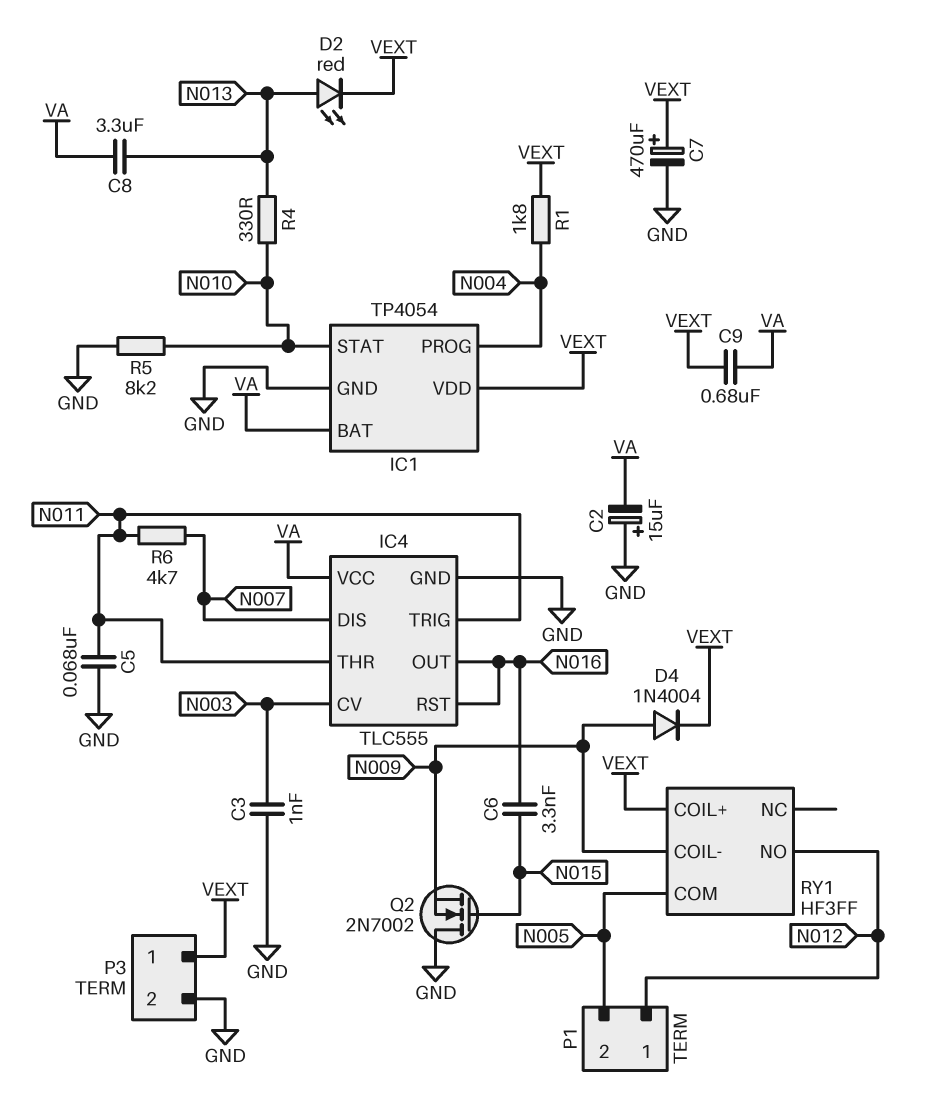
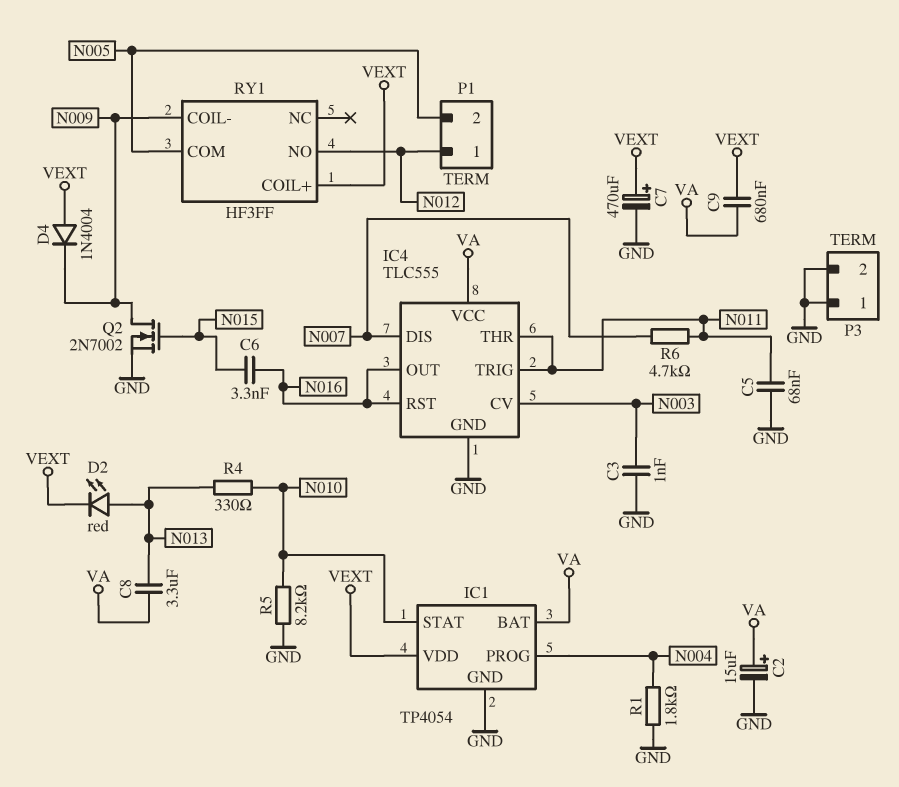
C2: 15uF (plus GND, minus VA) -> 15uF (plus VA, minus GND)
D4: diode 1N4004 (A N009, K VEXT) -> diode 1N4004 (A VEXT, K N009)
P3 pin 1: VEXT -> GND
Q2: NMOS 2N7002 (G N015, D GND, S N009) -> NMOS 2N7002 (G N015, D N009, S GND)
R1: 1.8k (N004, VEXT) -> 1.8k (GND, N004)

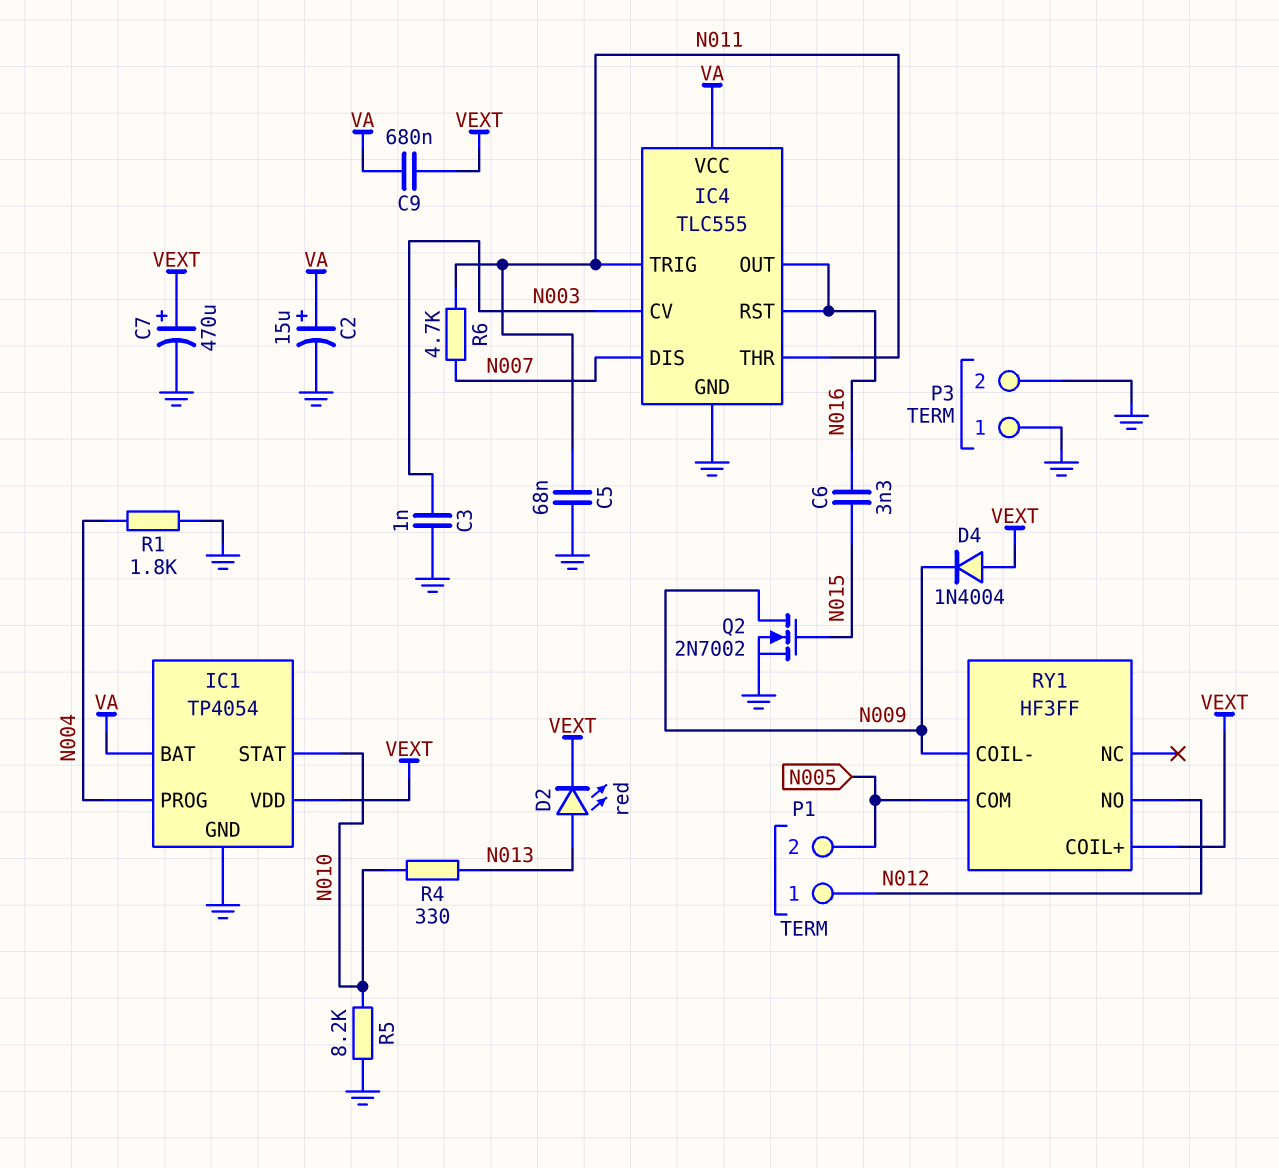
C8: 3.3uF (N013, VA) -> none

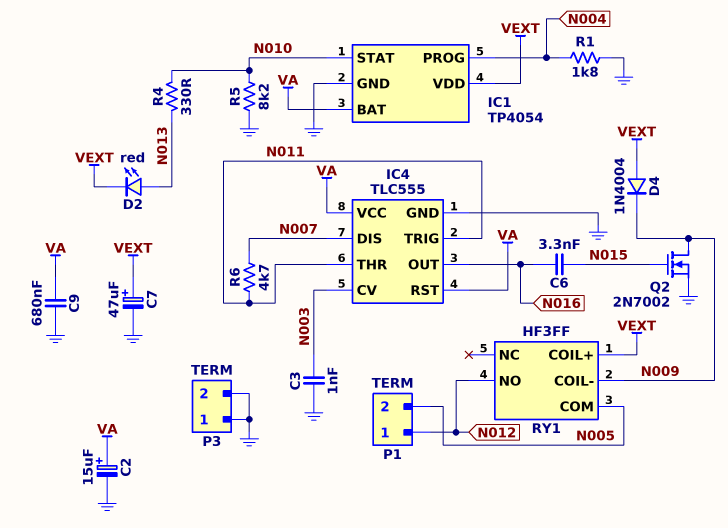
C5: 68nF (GND, N011) -> none
C7: 470uF (plus VEXT, minus GND) -> 47uF (plus VEXT, minus GND)
C9: 680nF (VA, VEXT) -> 680nF (GND, VA)
IC4 pin RST: N016 -> VA

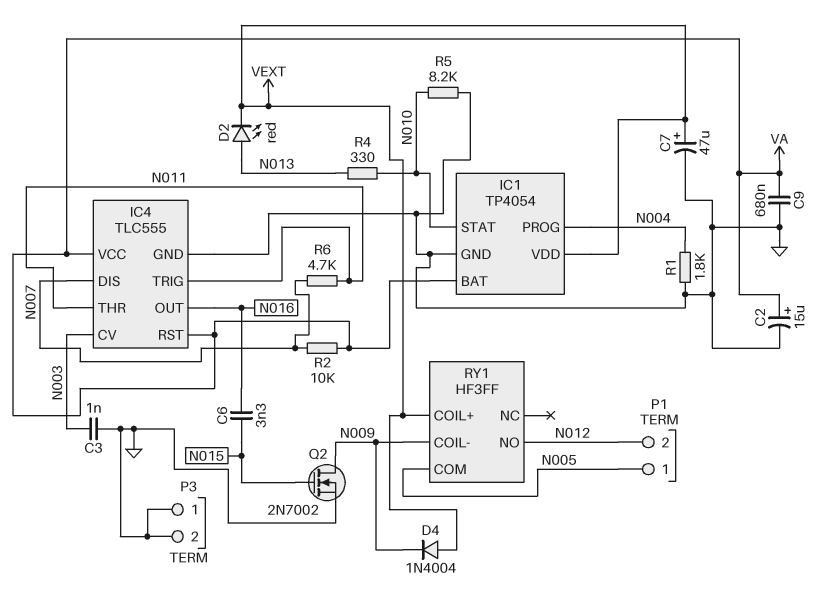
P1 pin 1: N012 -> N005
P1 pin 2: N005 -> N012
R2: none -> 10k (N007, VA)

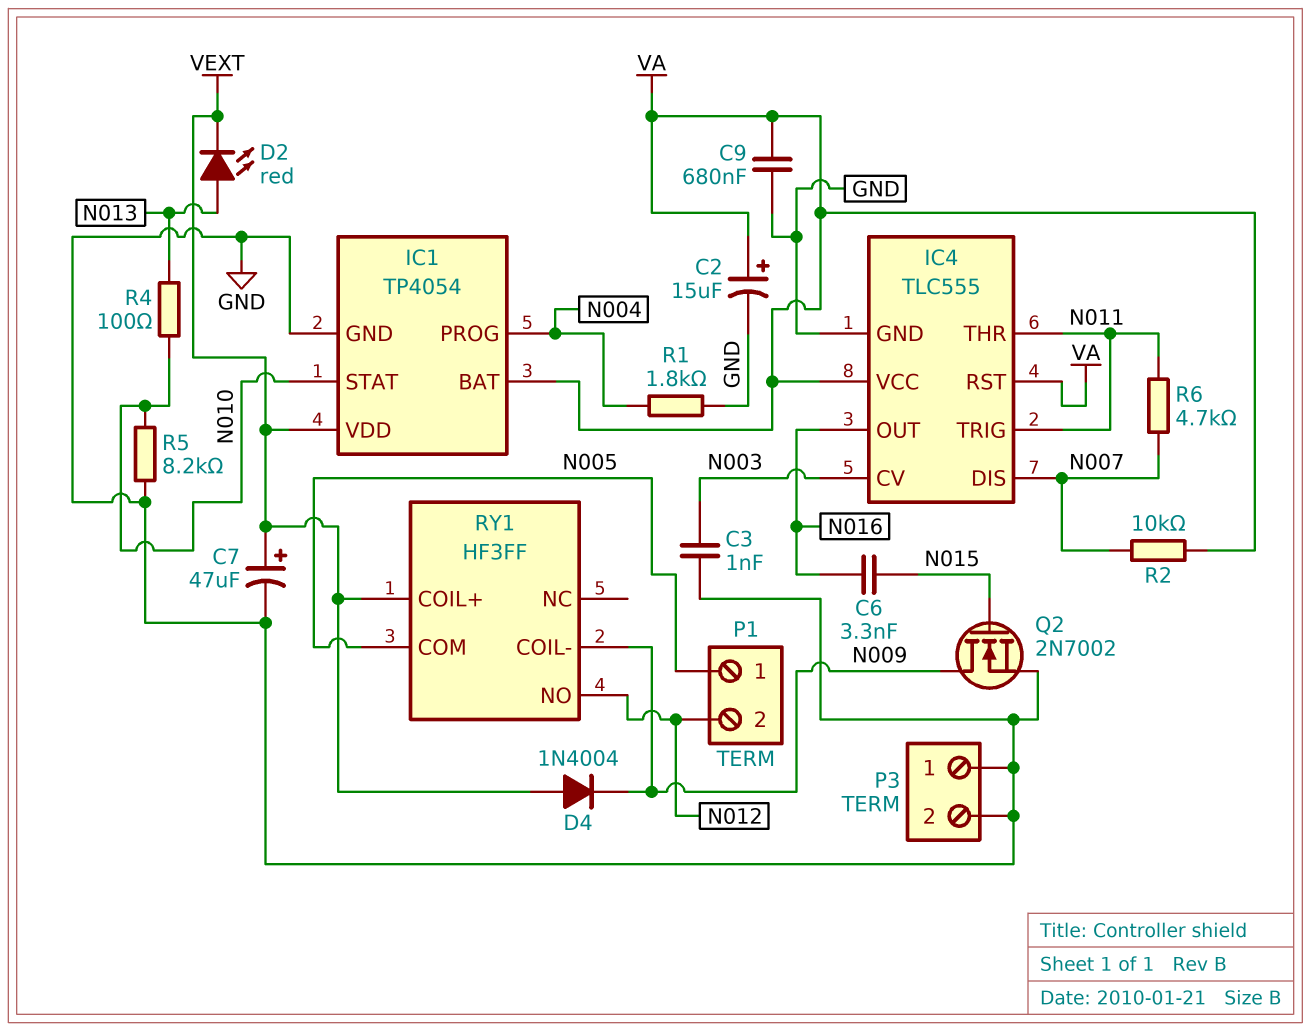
R4: 330 (N010, N013) -> 100 (N010, N013)

